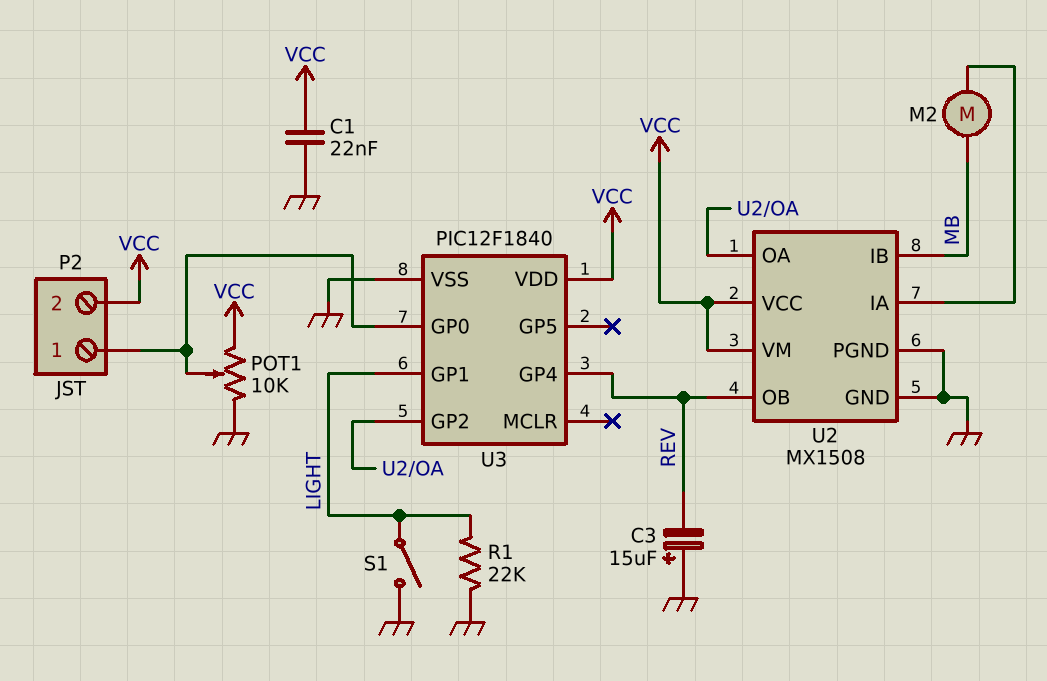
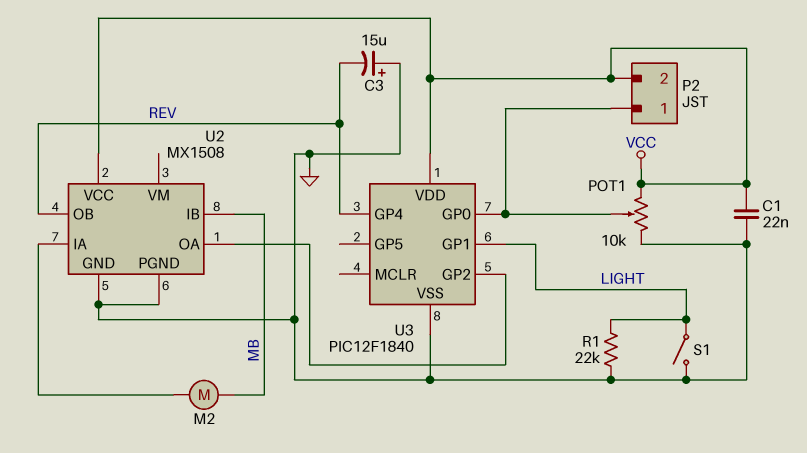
U2 pin VM: VCC -> none

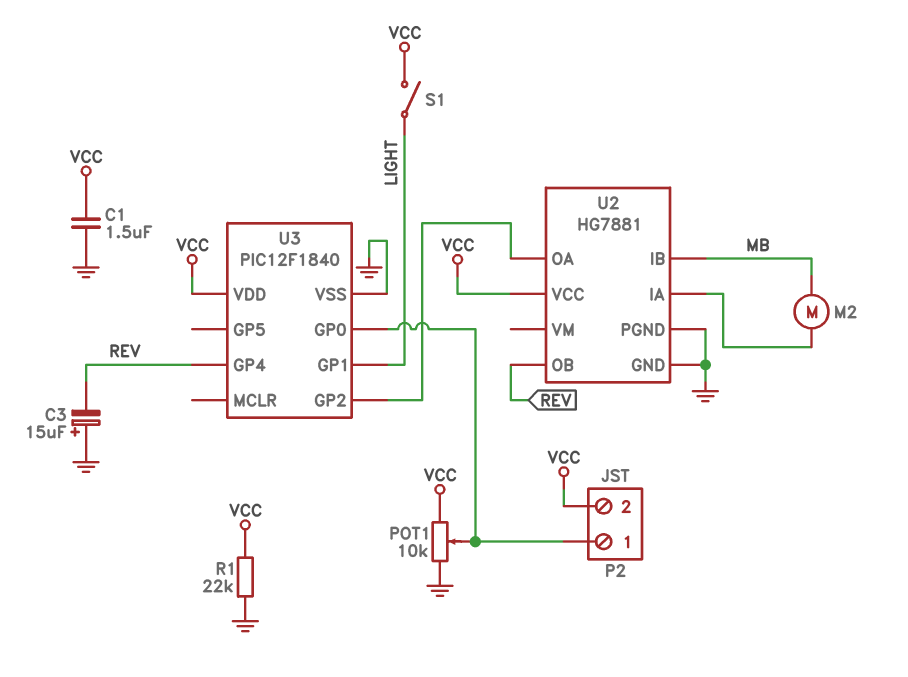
C1: 22nF (GND, VCC) -> 1.5uF (GND, VCC)
R1: 22k (GND, LIGHT) -> 22k (GND, VCC)
S1: switch (GND, LIGHT) -> switch (LIGHT, VCC)
U2: MX1508 -> HG7881

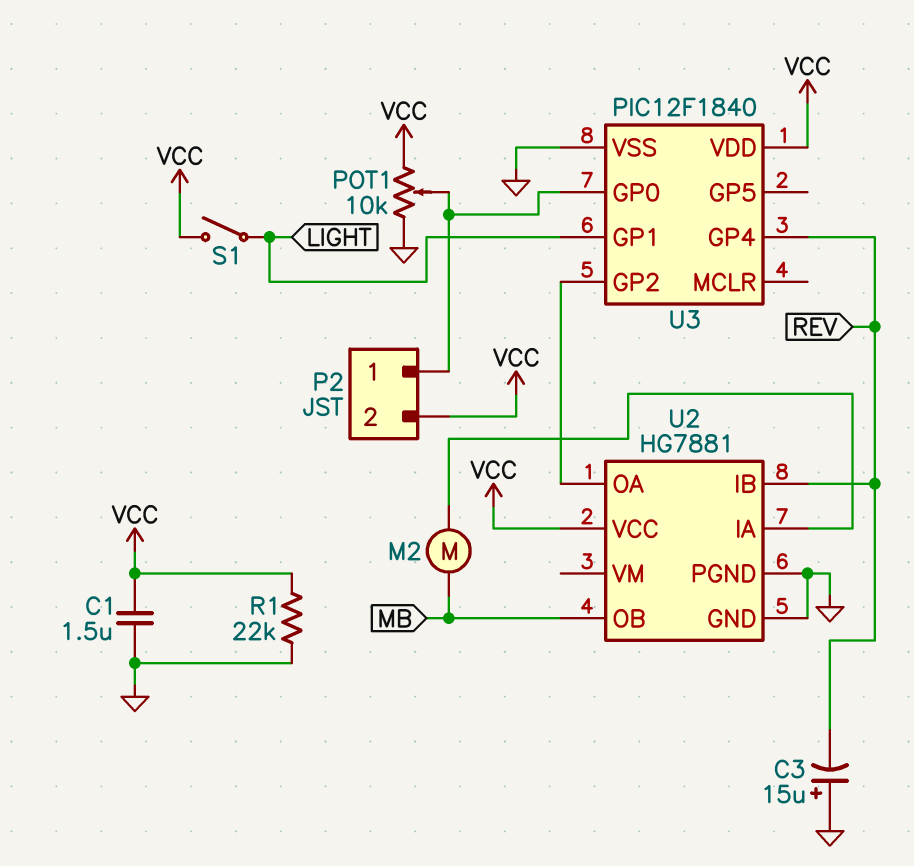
U2 pin IB: MB -> REV
U2 pin OB: REV -> MB

